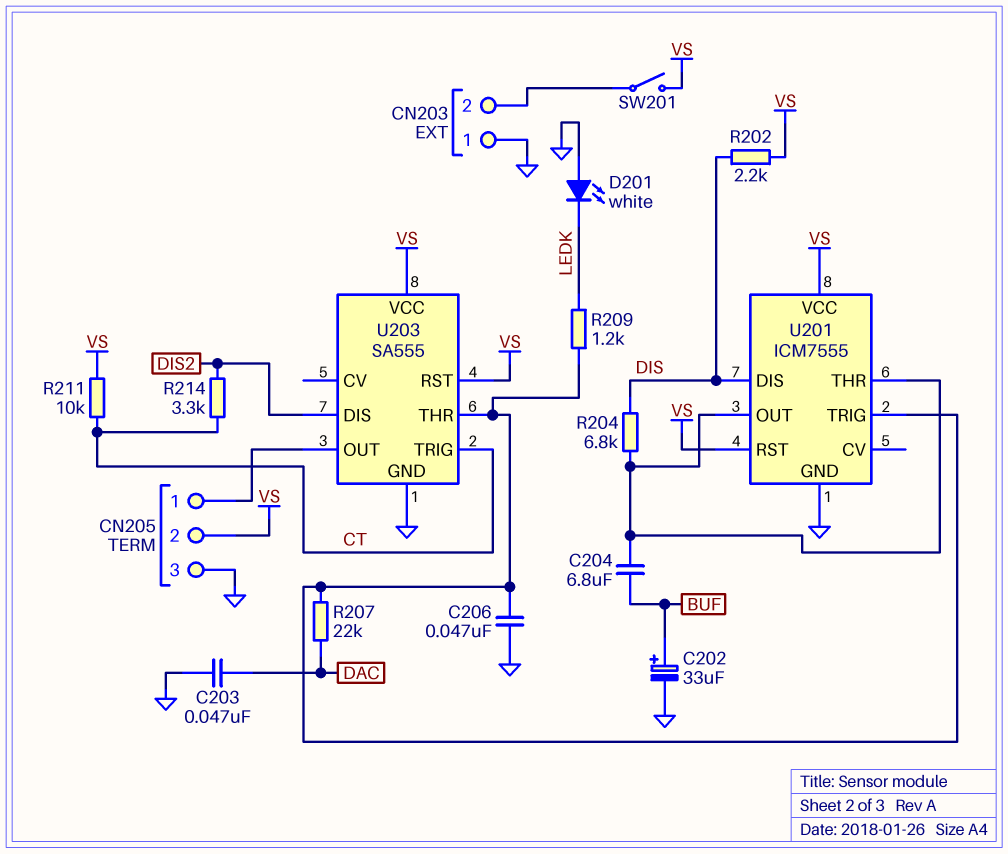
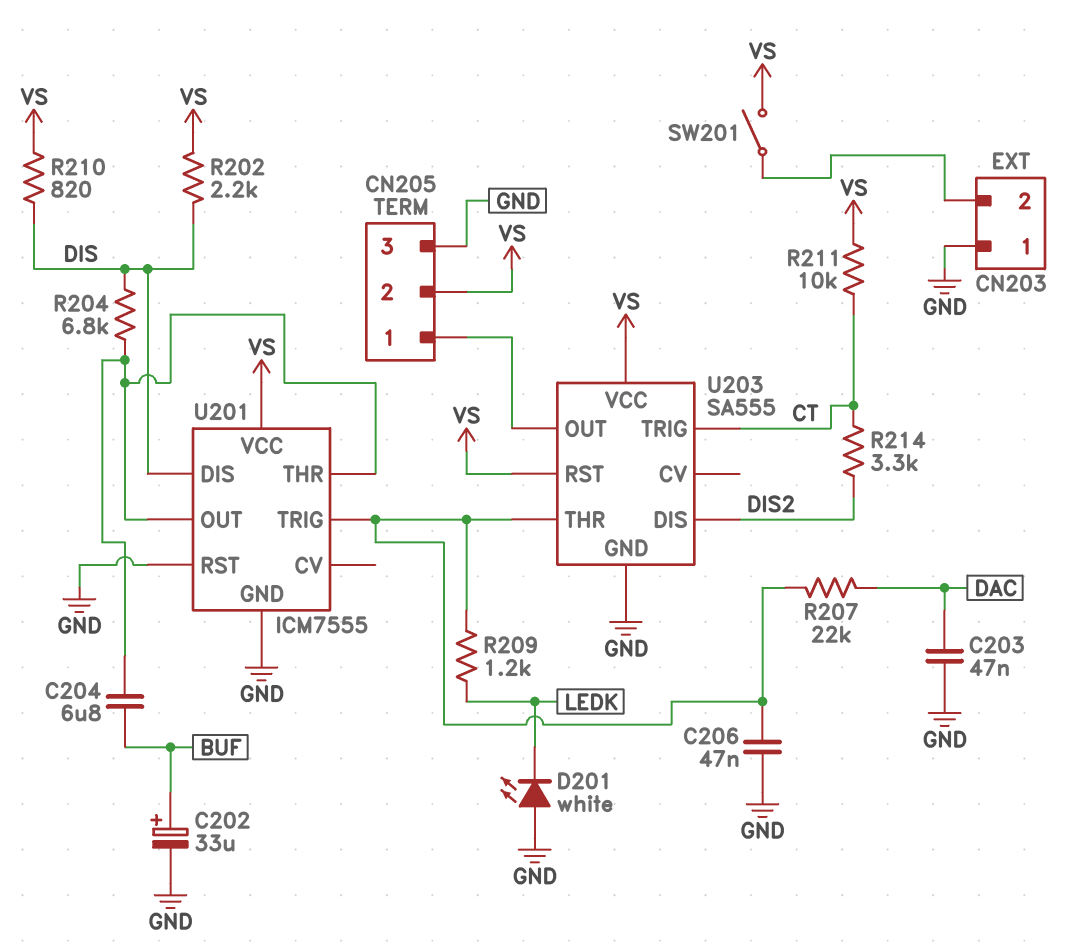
R210: none -> 820 (DIS, VS)
U201 pin RST: VS -> GND

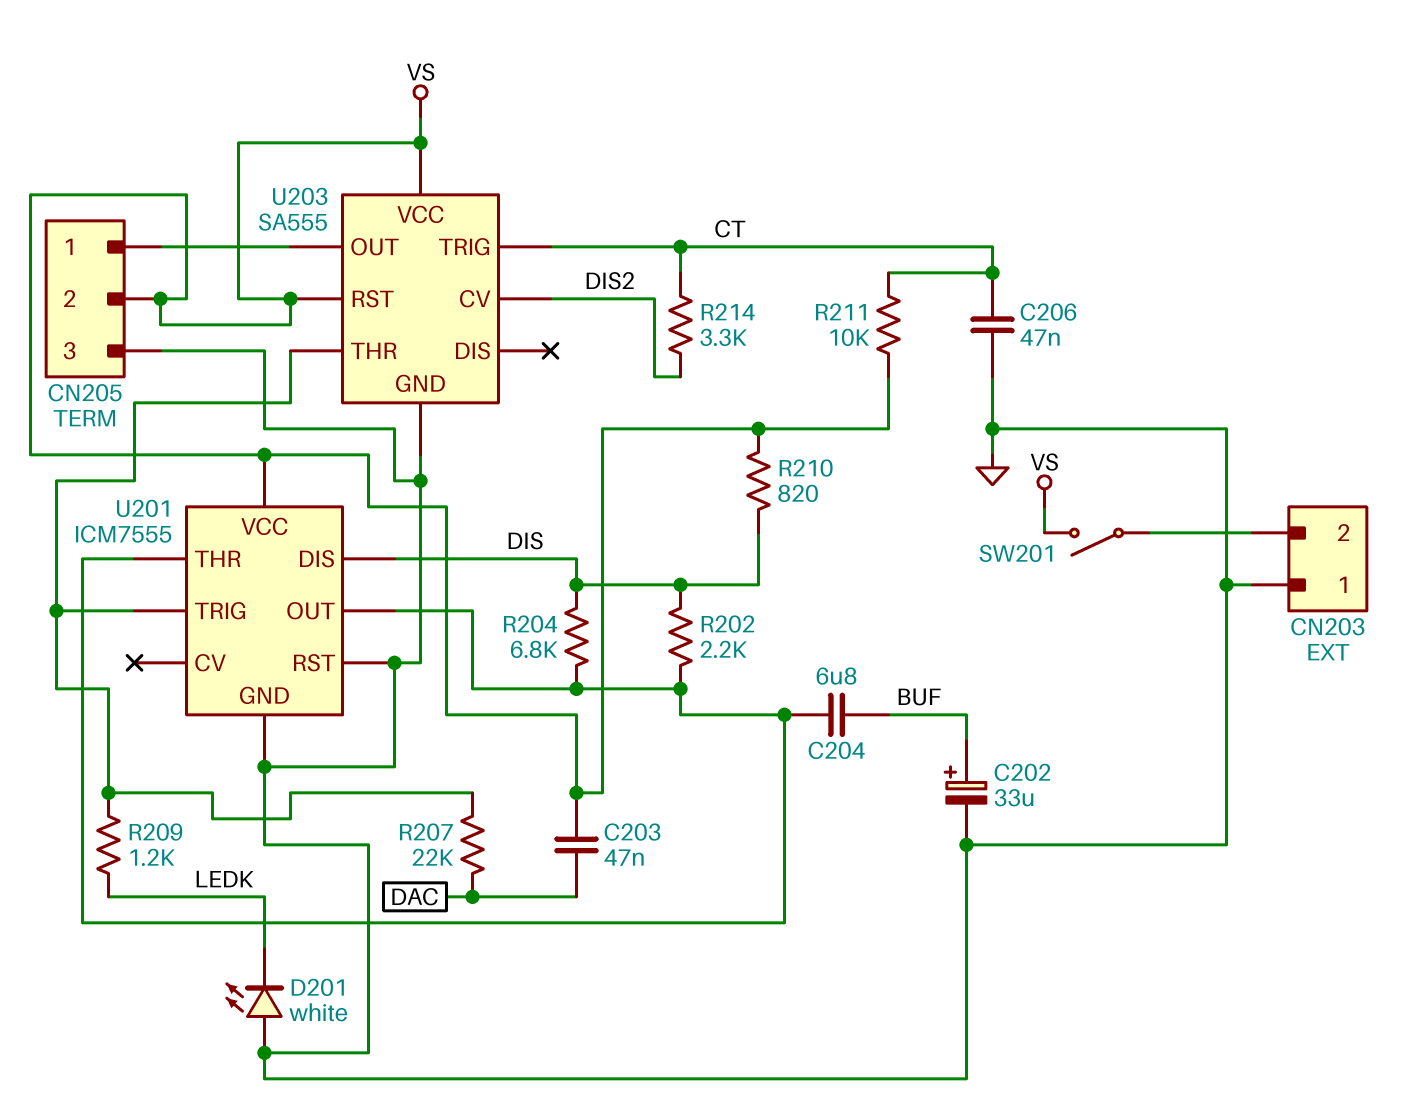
C203: 47nF (DAC, GND) -> 47nF (DAC, VS)
C206: 47nF (GND, U201/TRIG) -> 47nF (CT, GND)
R202: 2.2k (DIS, VS) -> 2.2k (DIS, U201/OUT)
U203 pin CV: none -> DIS2
U203 pin DIS: DIS2 -> none

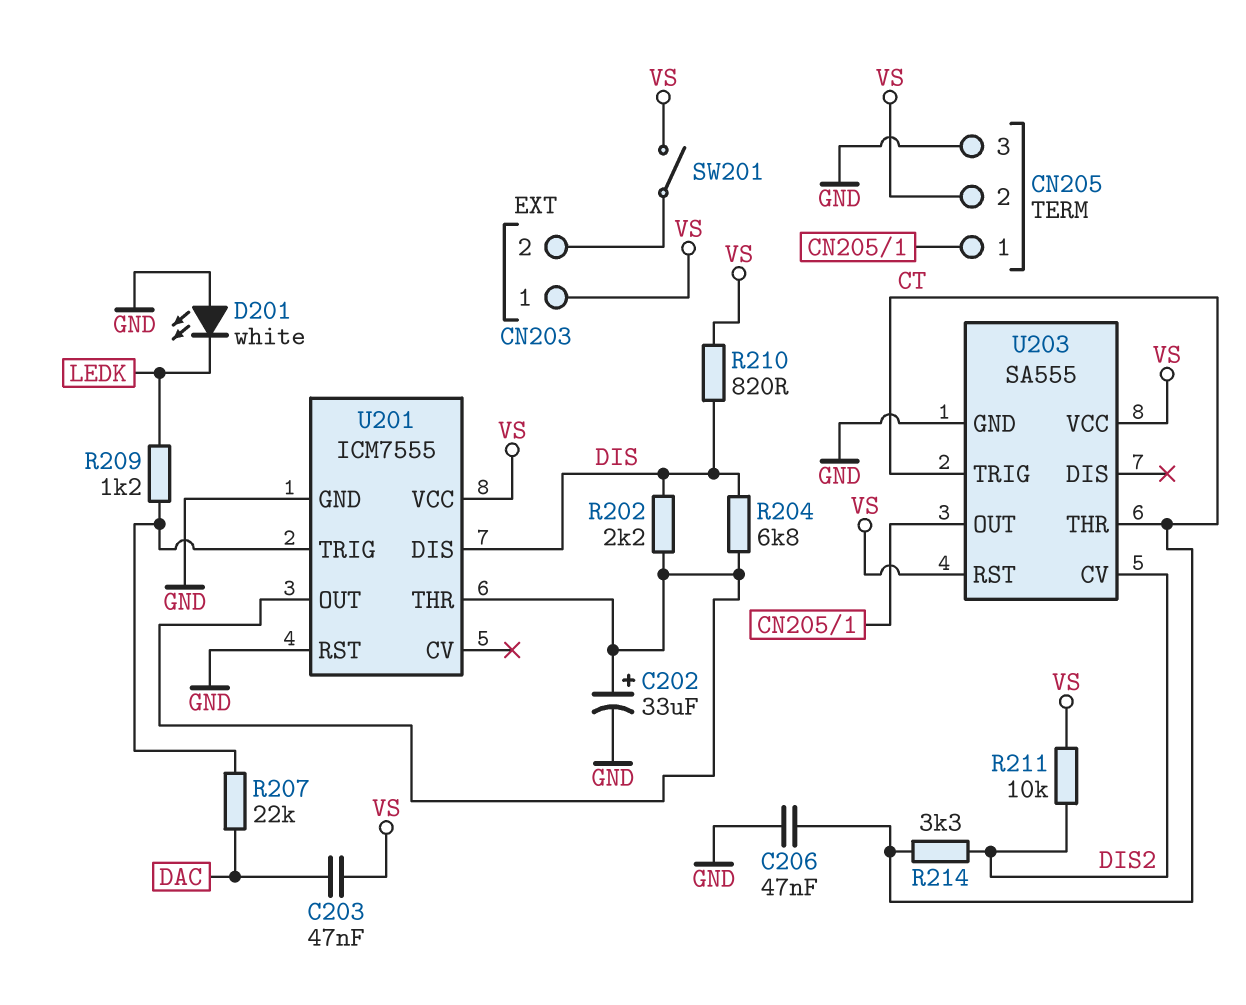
C202: 33uF (plus BUF, minus GND) -> 33uF (plus U201/OUT, minus GND)
C204: 6.8uF (BUF, U201/OUT) -> none
CN203 pin 1: GND -> VS
R211: 10k (CT, VS) -> 10k (DIS2, VS)
U203 pin THR: U201/TRIG -> CT

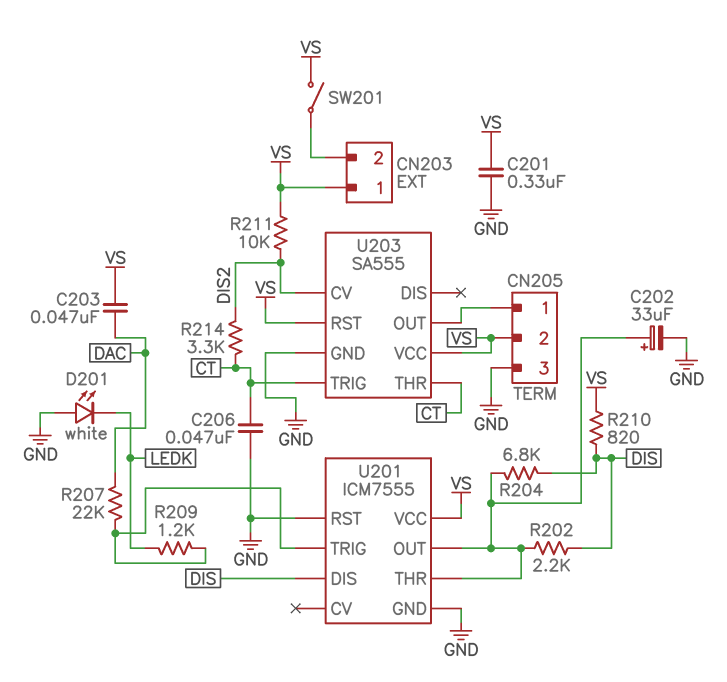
C201: none -> 330nF (GND, VS)

